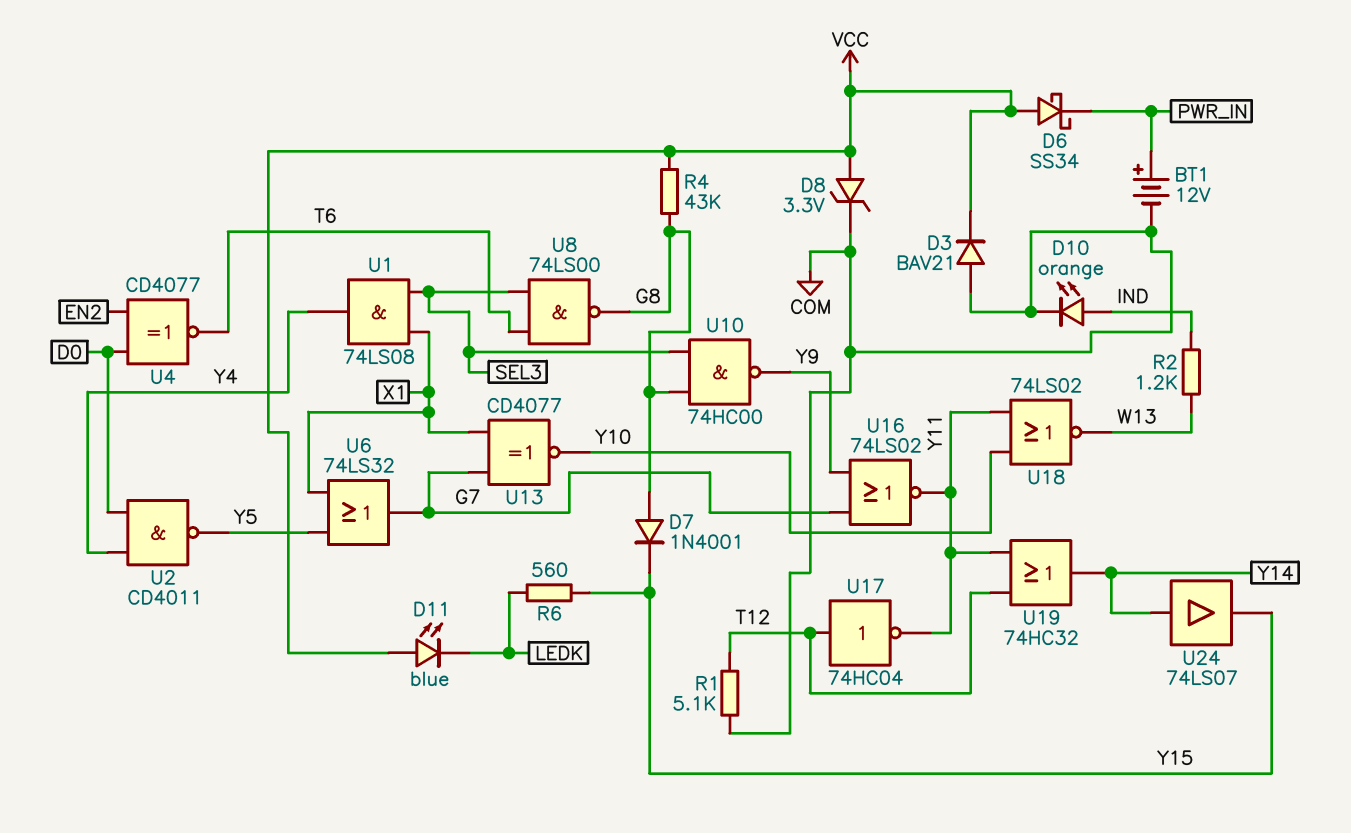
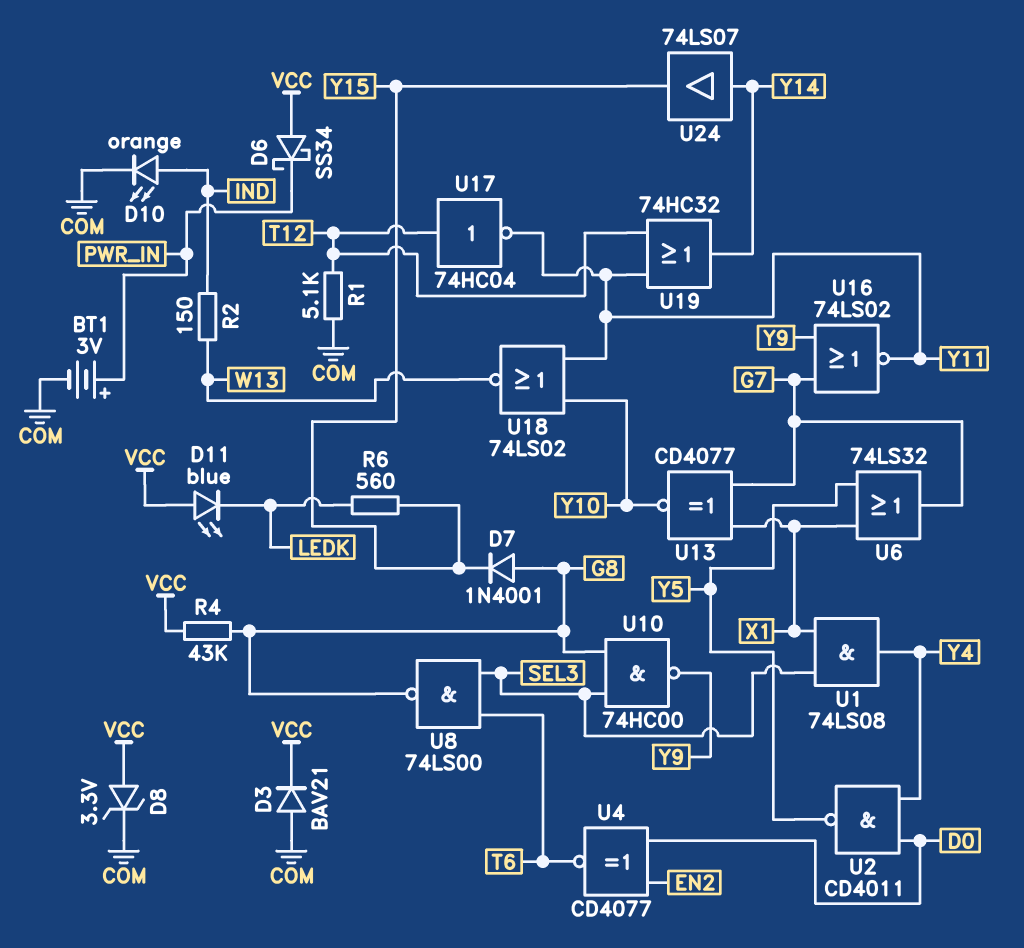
BT1: 12V (plus PWR_IN, minus COM) -> 3V (plus PWR_IN, minus COM)
R2: 1.2k (IND, W13) -> 150 (IND, W13)

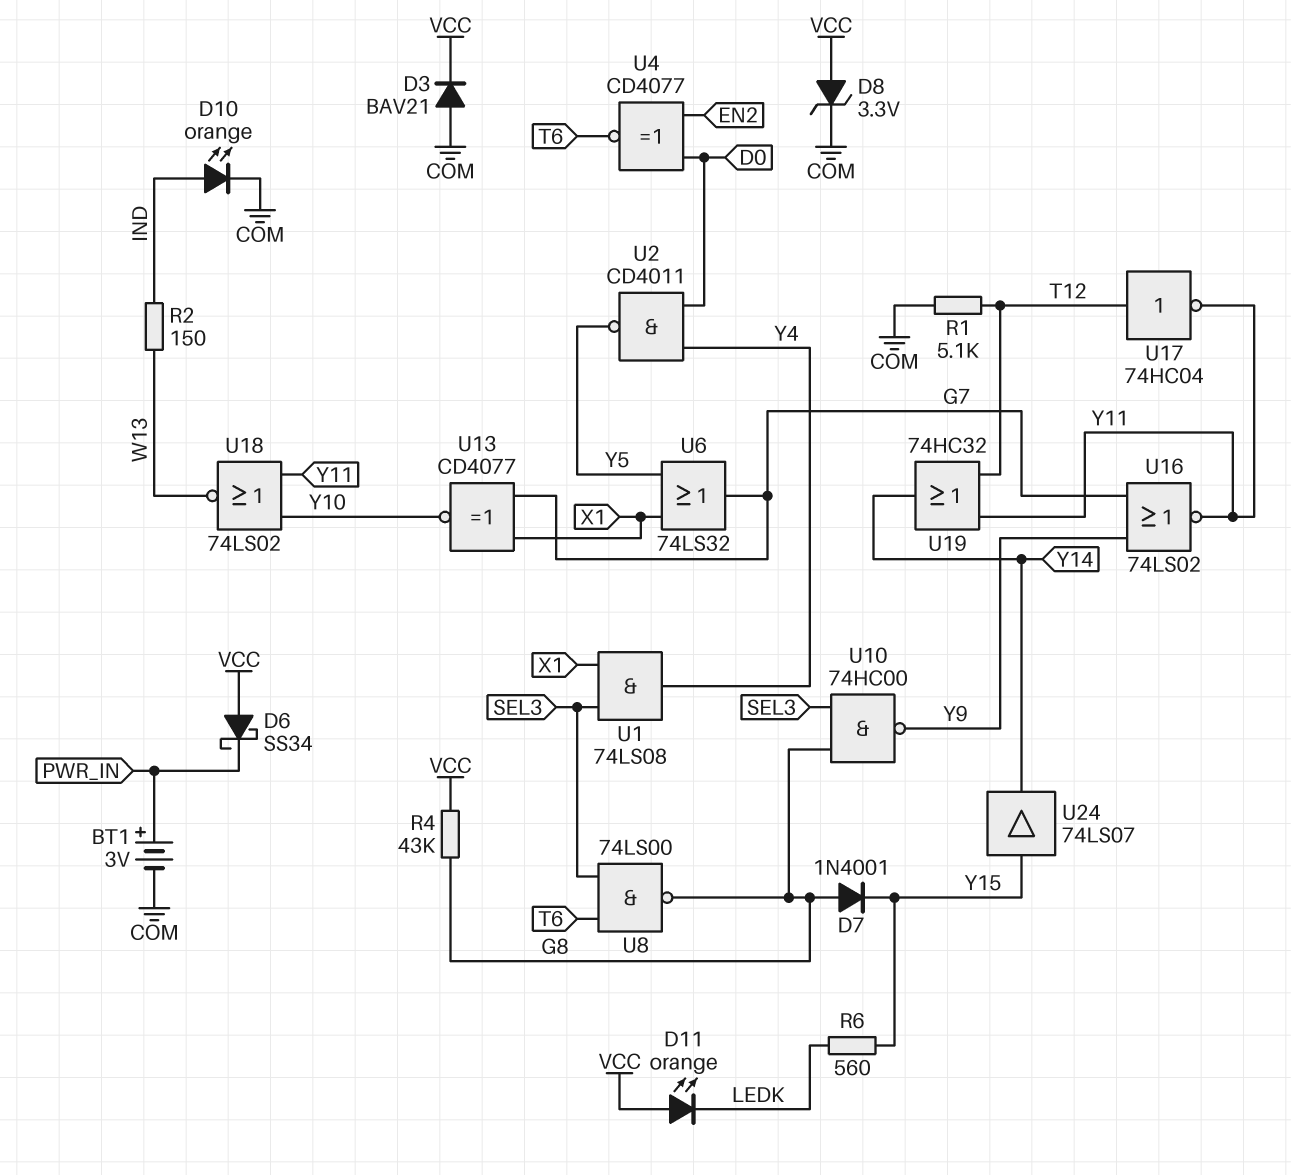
D11: LED blue (A VCC, K LEDK) -> LED orange (A VCC, K LEDK)
U24: buffer 74LS07 (in Y14, out Y15) -> buffer 74LS07 (in Y15, out Y14)

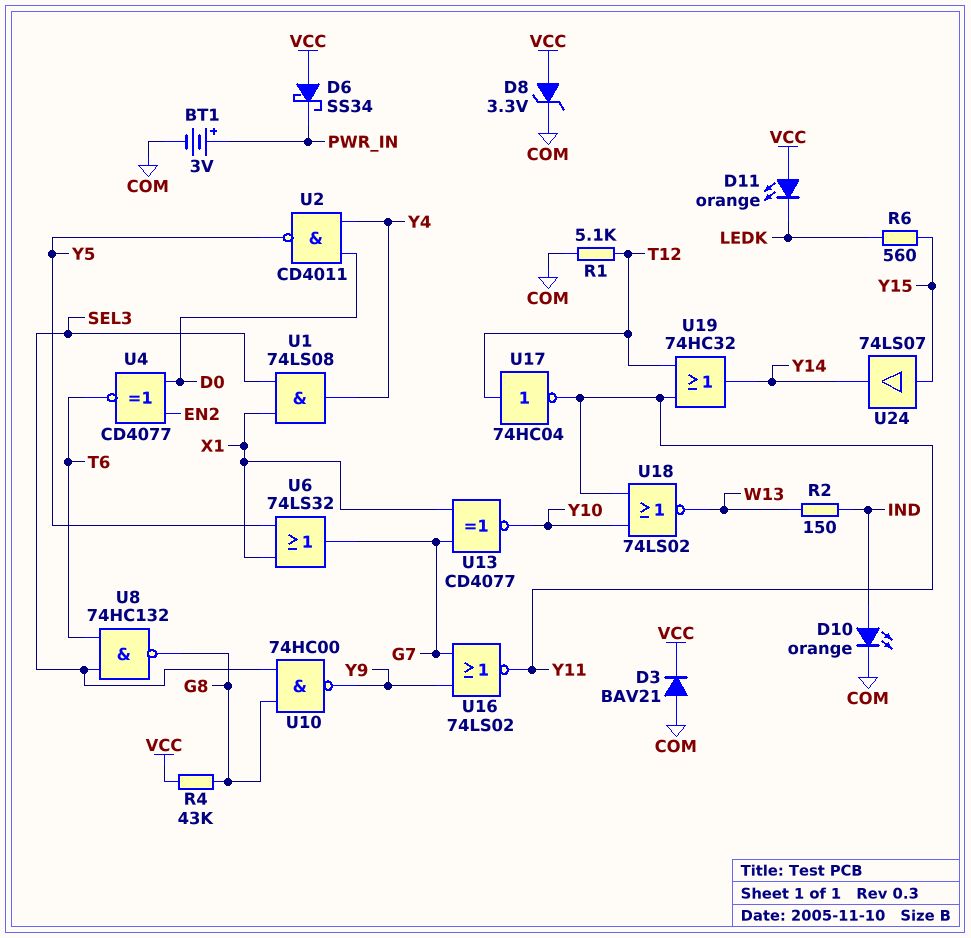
D7: diode 1N4001 (A G8, K Y15) -> none
U8: NAND 74LS00 (in SEL3, in T6, out G8) -> NAND 74HC132 (in SEL3, in T6, out G8)

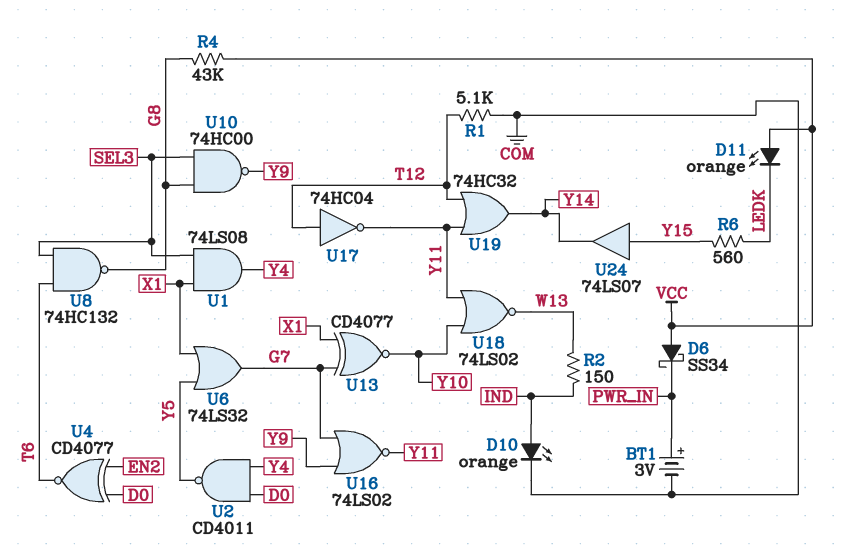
D3: diode BAV21 (A COM, K VCC) -> none
D8: zener 3.3V (A VCC, K COM) -> none

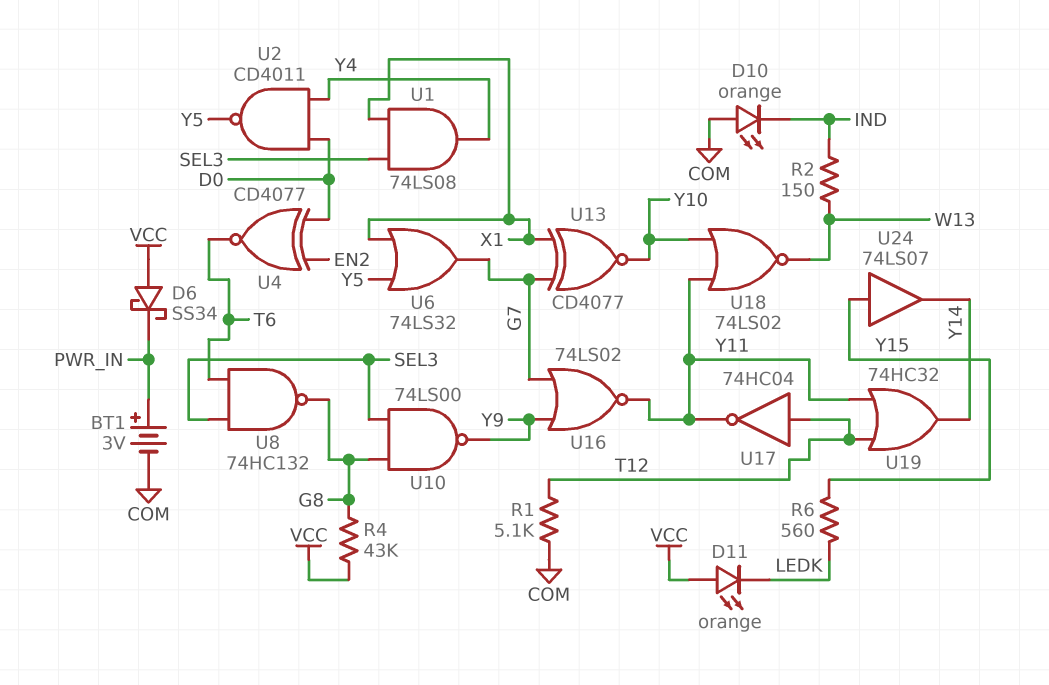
D10: LED orange (A IND, K COM) -> LED orange (A COM, K IND)
U10: NAND 74HC00 (in G8, in SEL3, out Y9) -> NAND 74LS00 (in G8, in SEL3, out Y9)

